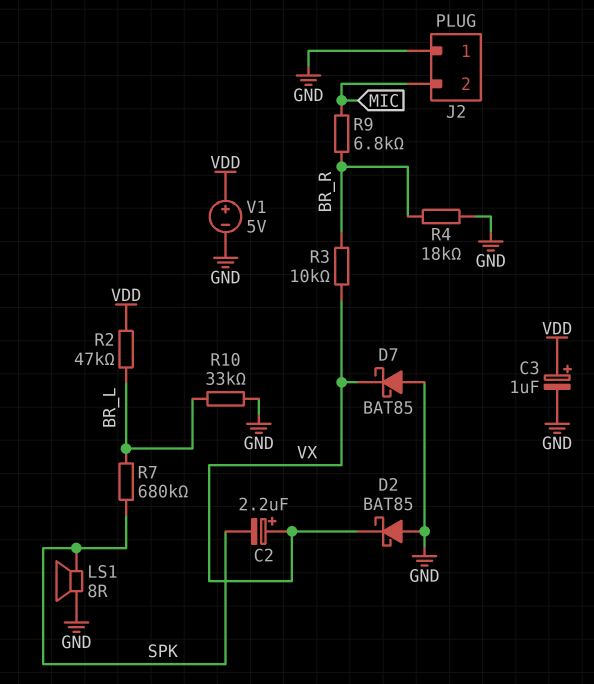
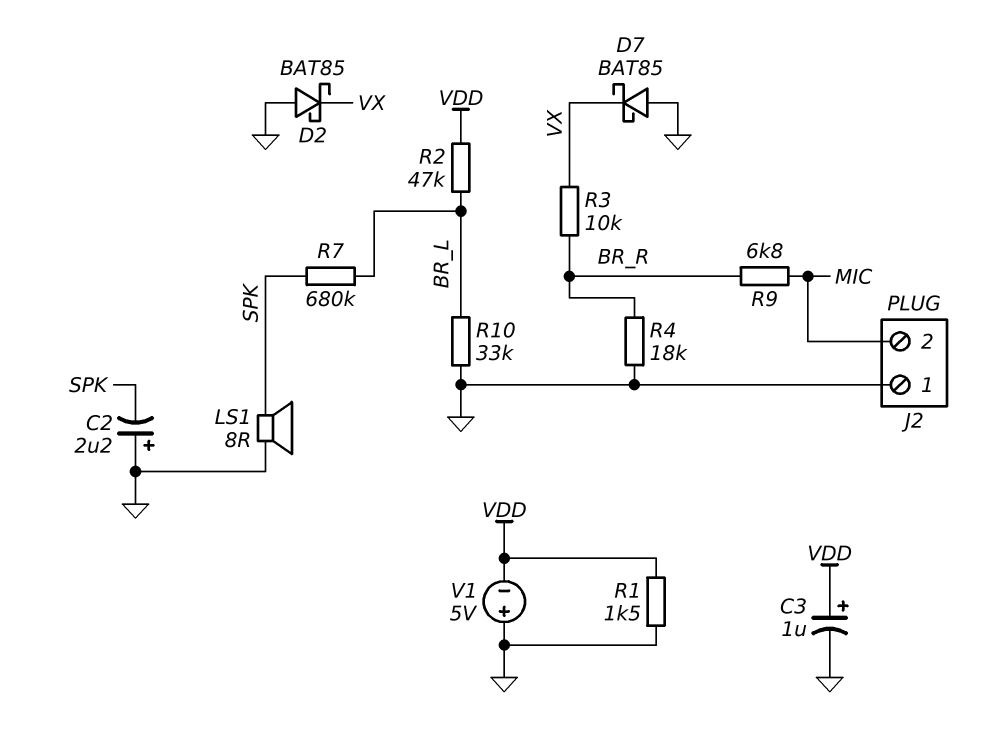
C2: 2.2uF (plus VX, minus SPK) -> 2.2uF (plus GND, minus SPK)
R1: none -> 1.5k (GND, VDD)
V1: 5V (plus VDD, minus GND) -> 5V (plus GND, minus VDD)

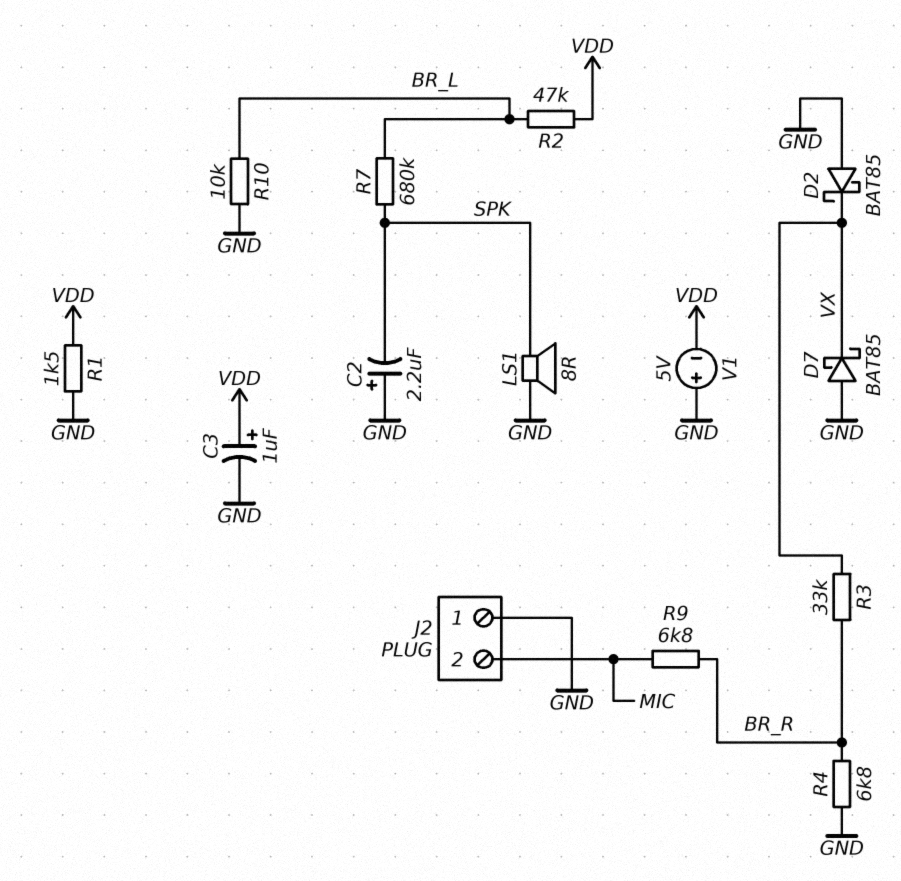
R3: 10k (BR_R, VX) -> 33k (BR_R, VX)
R4: 18k (BR_R, GND) -> 6.8k (BR_R, GND)
R10: 33k (BR_L, GND) -> 10k (BR_L, GND)

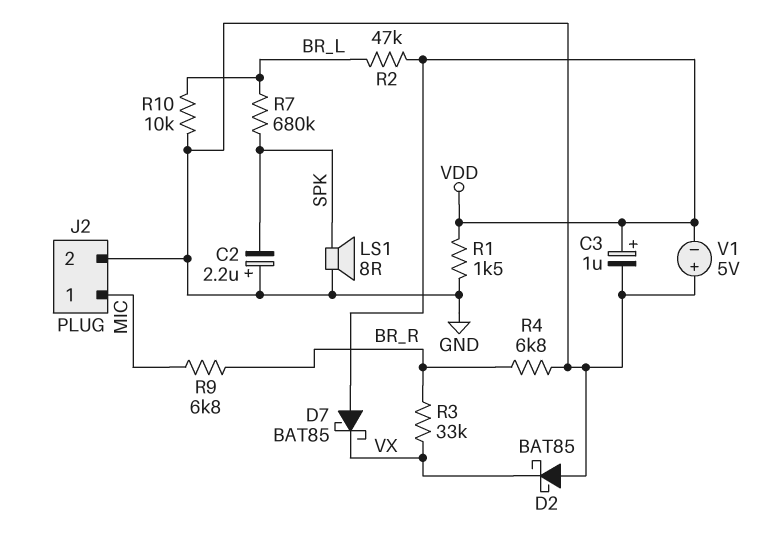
D7: schottky BAT85 (A GND, K VX) -> schottky BAT85 (A VDD, K VX)
J2 pin 1: GND -> MIC
J2 pin 2: MIC -> GND

